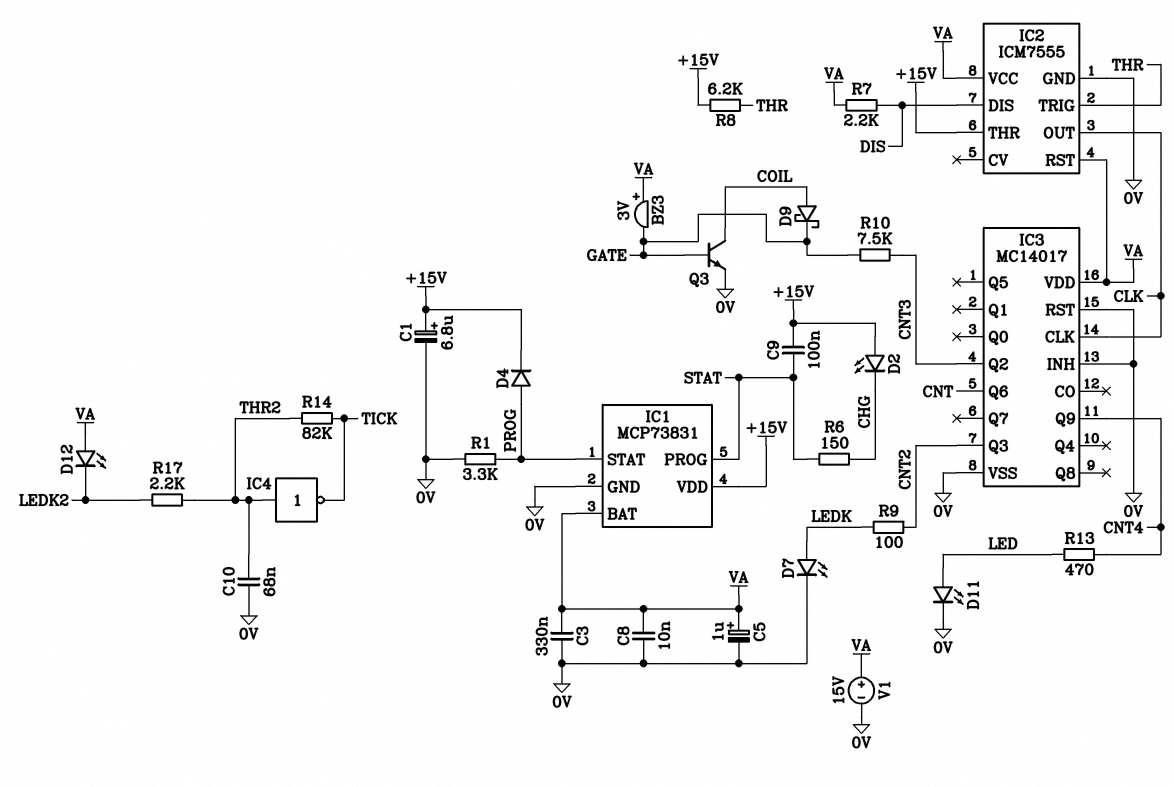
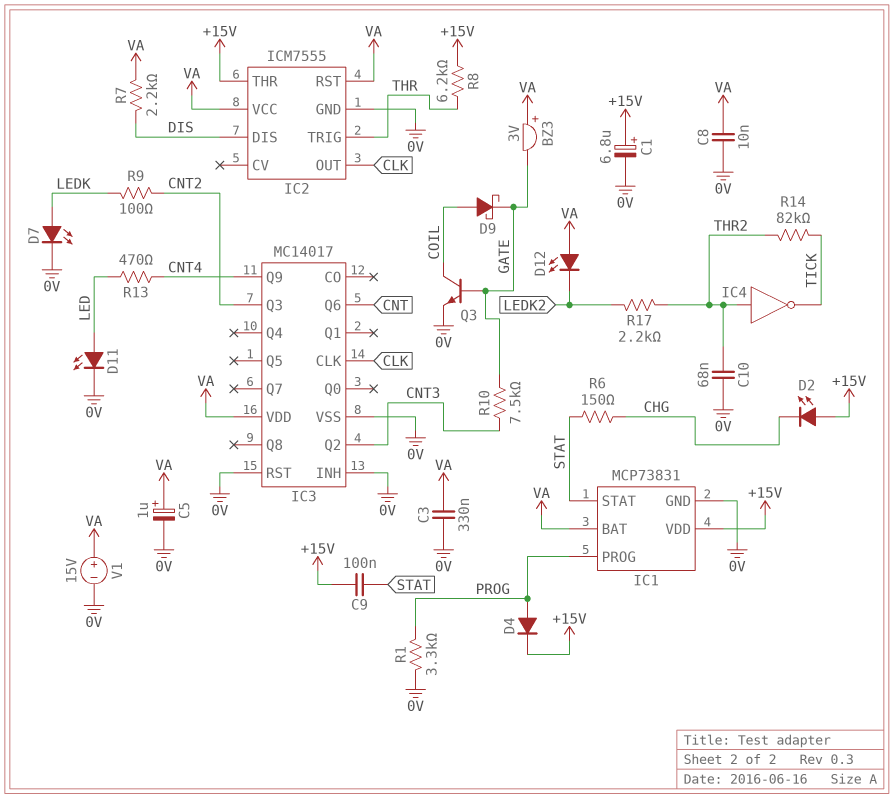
IC1 pin PROG: STAT -> PROG
IC1 pin STAT: PROG -> STAT

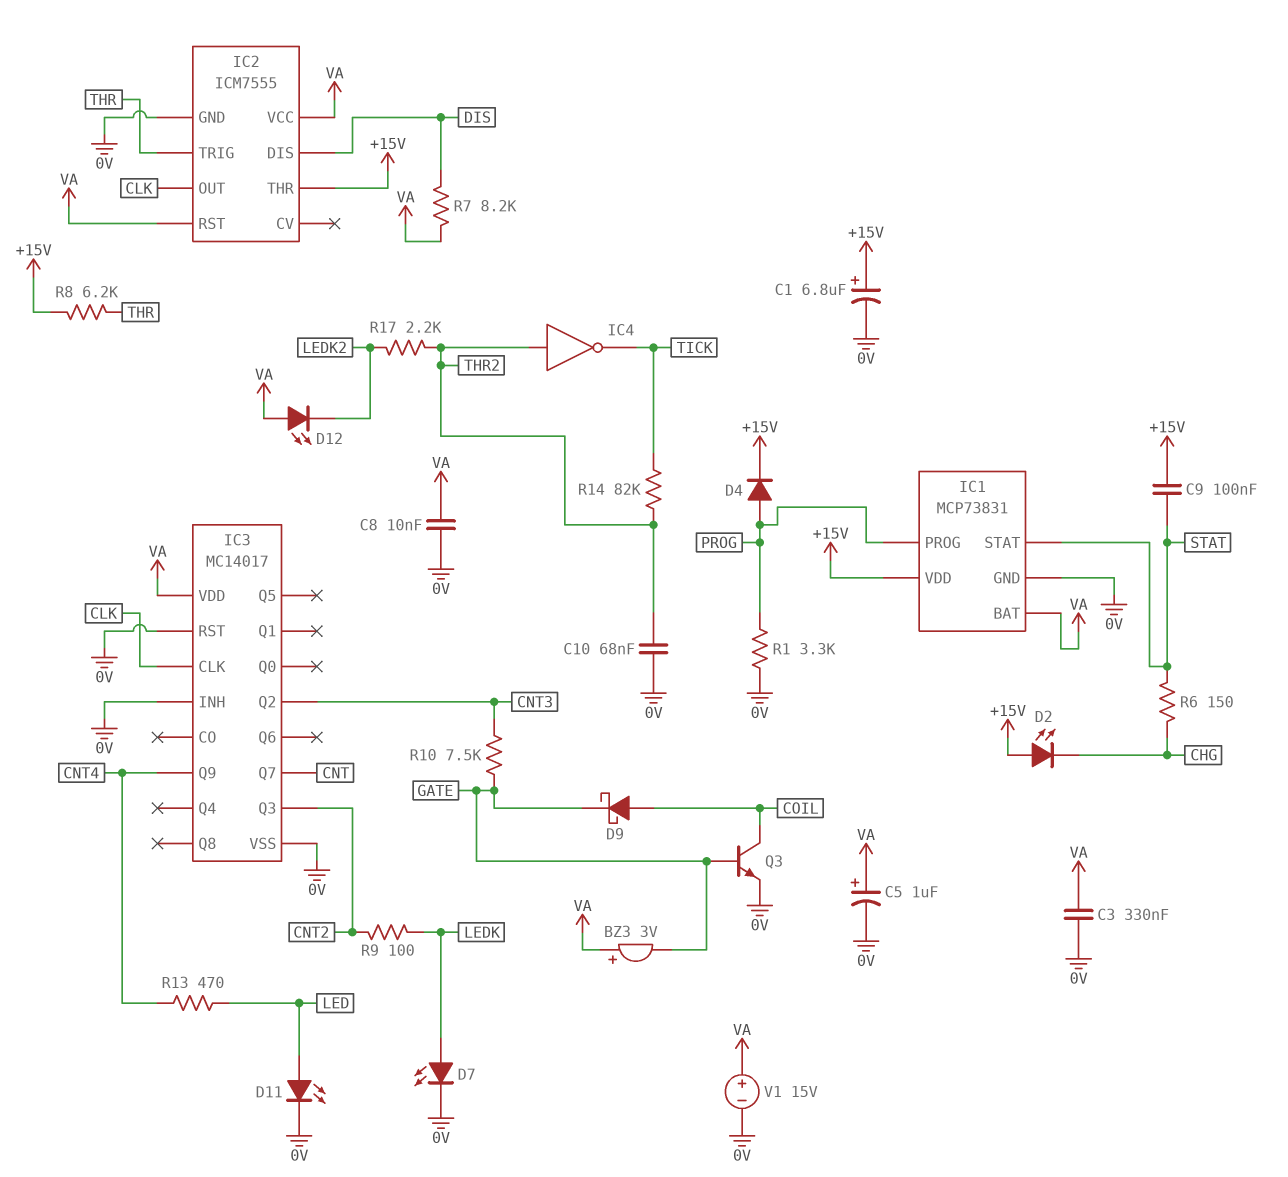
IC3 pin Q6: CNT -> none
IC3 pin Q7: none -> CNT
R7: 2.2k (DIS, VA) -> 8.2k (DIS, VA)

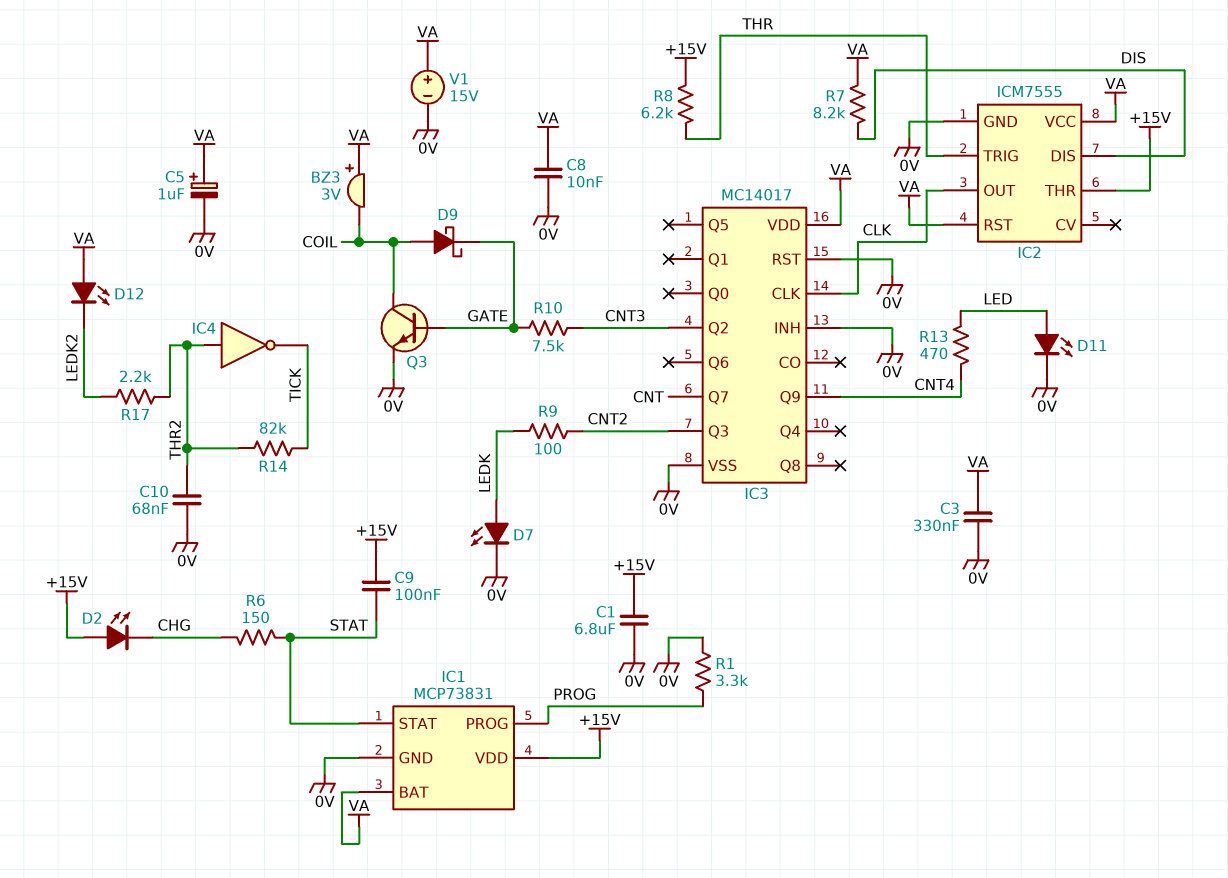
BZ3: buzzer 3V (plus VA, minus GATE) -> buzzer 3V (plus VA, minus COIL)
C1: 6.8uF (plus +15V, minus 0V) -> 6.8uF (+15V, 0V)
D4: diode (A PROG, K +15V) -> none

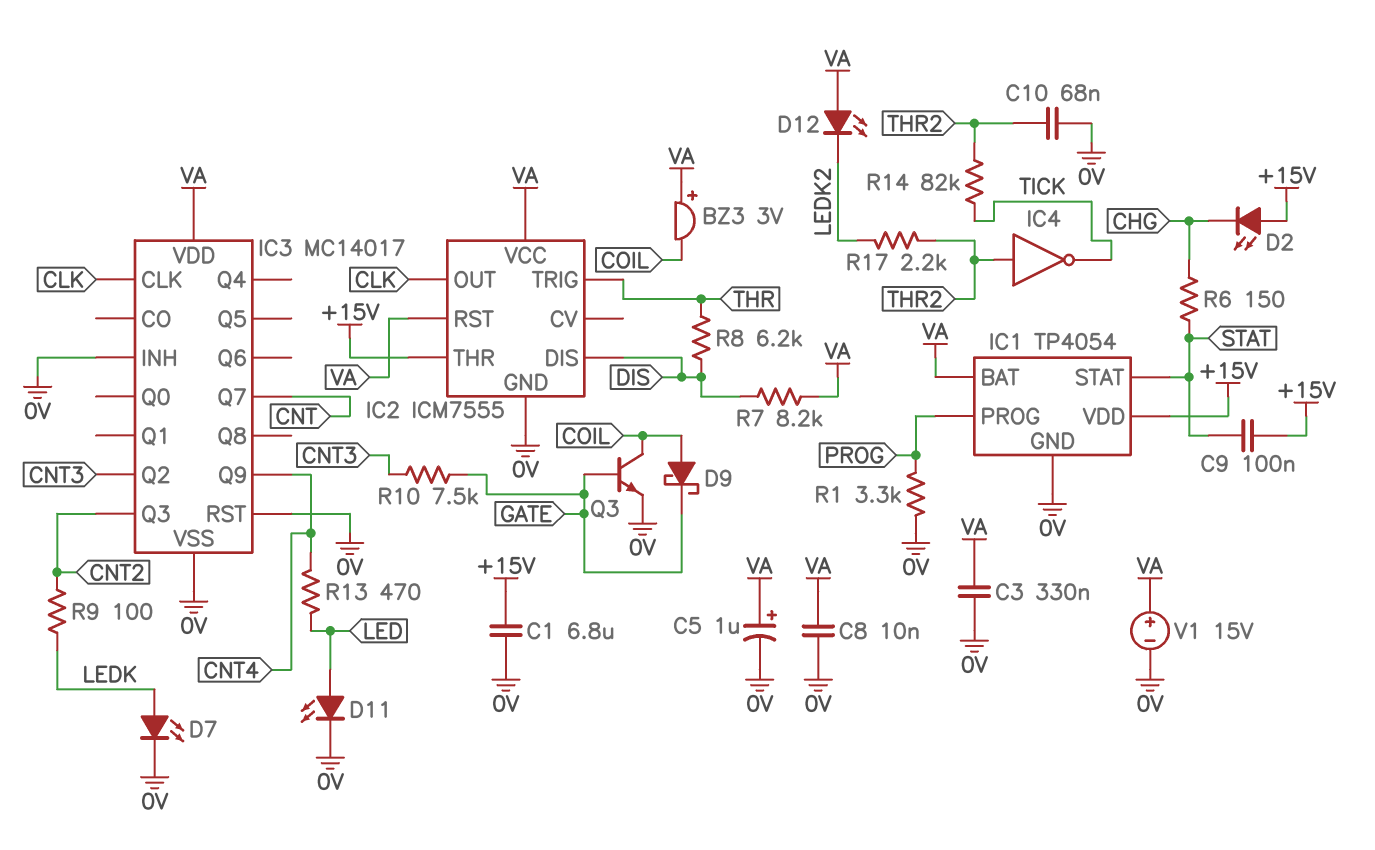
IC1: MCP73831 -> TP4054
R8: 6.2k (+15V, THR) -> 6.2k (DIS, THR)

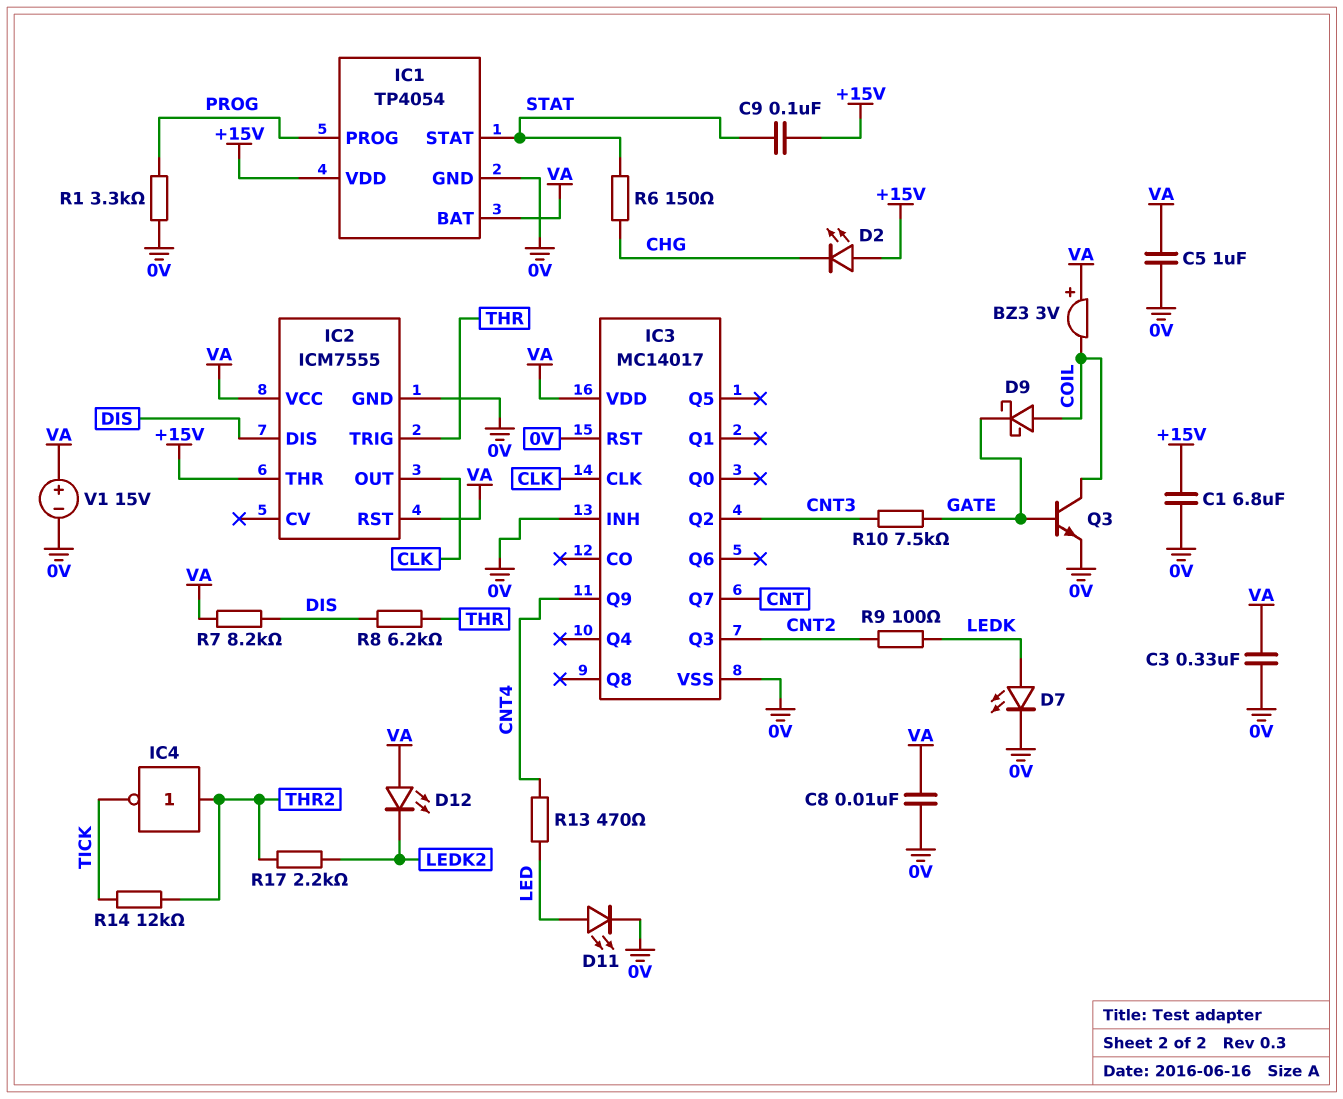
C5: 1uF (plus VA, minus 0V) -> 1uF (0V, VA)
C10: 68nF (0V, THR2) -> none
R14: 82k (THR2, TICK) -> 12k (THR2, TICK)

